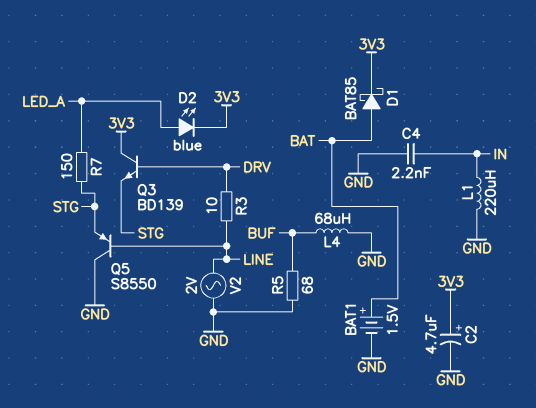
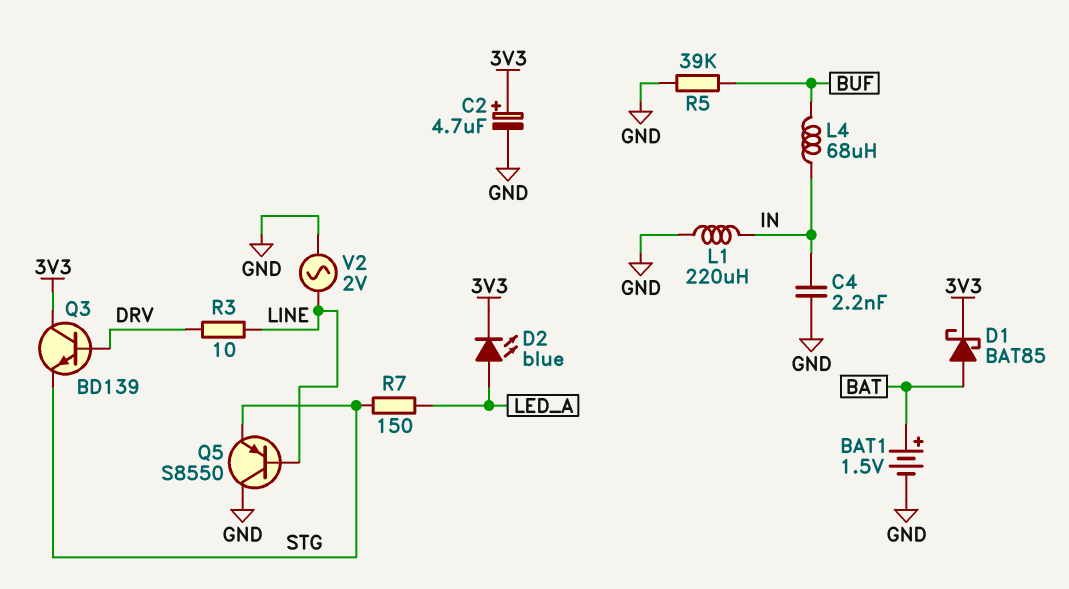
L4: 68uH (BUF, GND) -> 68uH (BUF, IN)
R5: 68 (BUF, GND) -> 39k (BUF, GND)

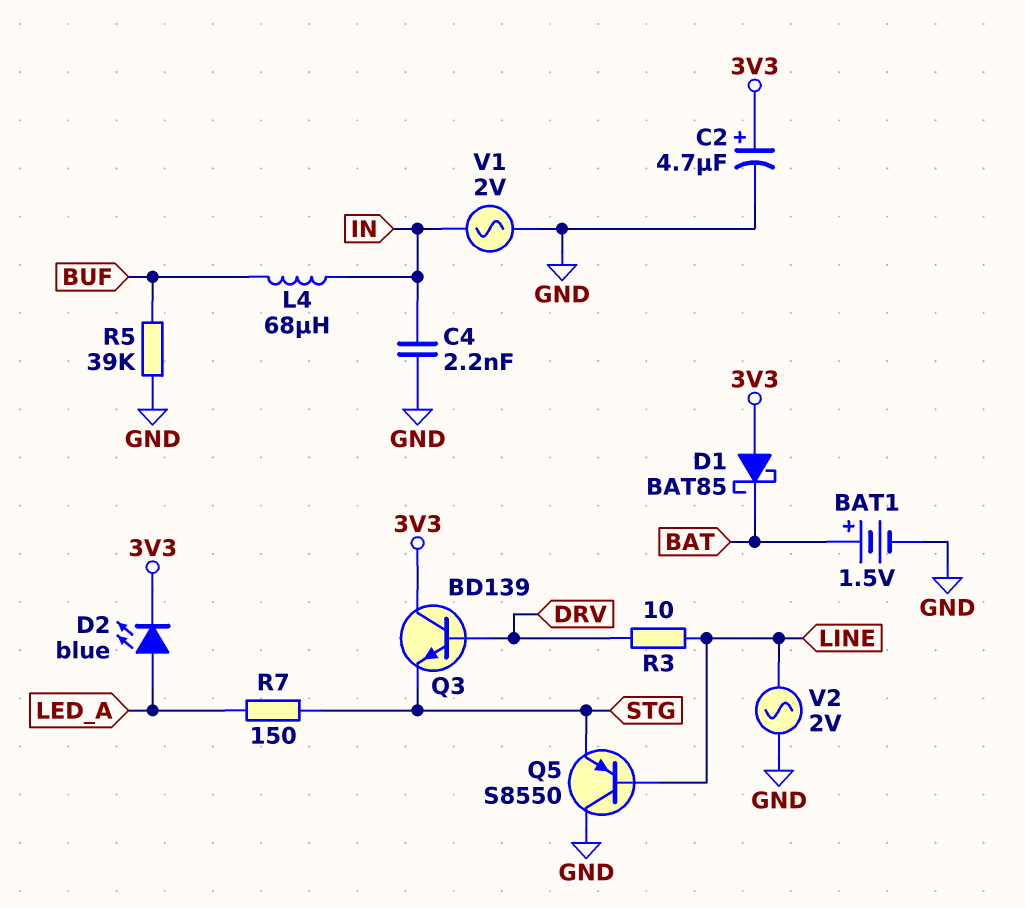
D1: schottky BAT85 (A BAT, K 3V3) -> schottky BAT85 (A 3V3, K BAT)
L1: 220uH (GND, IN) -> none
V1: none -> AC 2V (GND, IN)

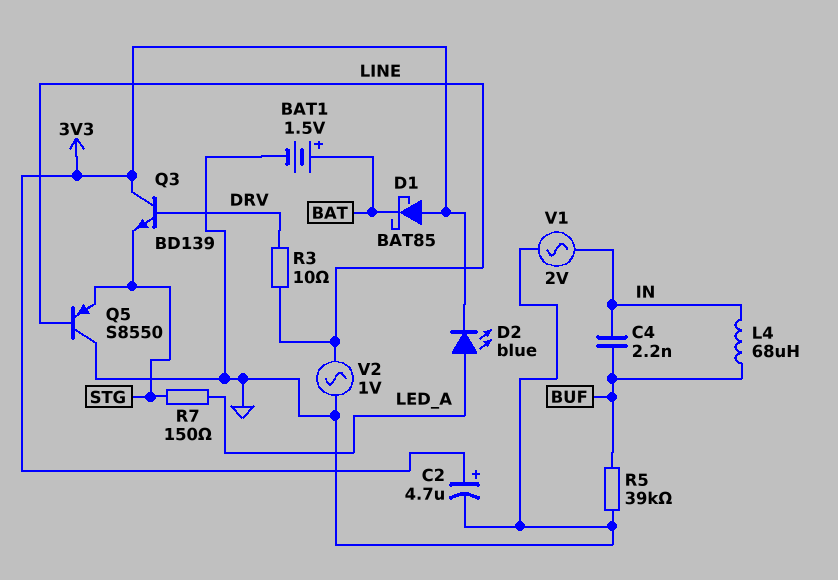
C4: 2.2nF (GND, IN) -> 2.2nF (BUF, IN)
V2: AC 2V (GND, LINE) -> AC 1V (GND, LINE)

